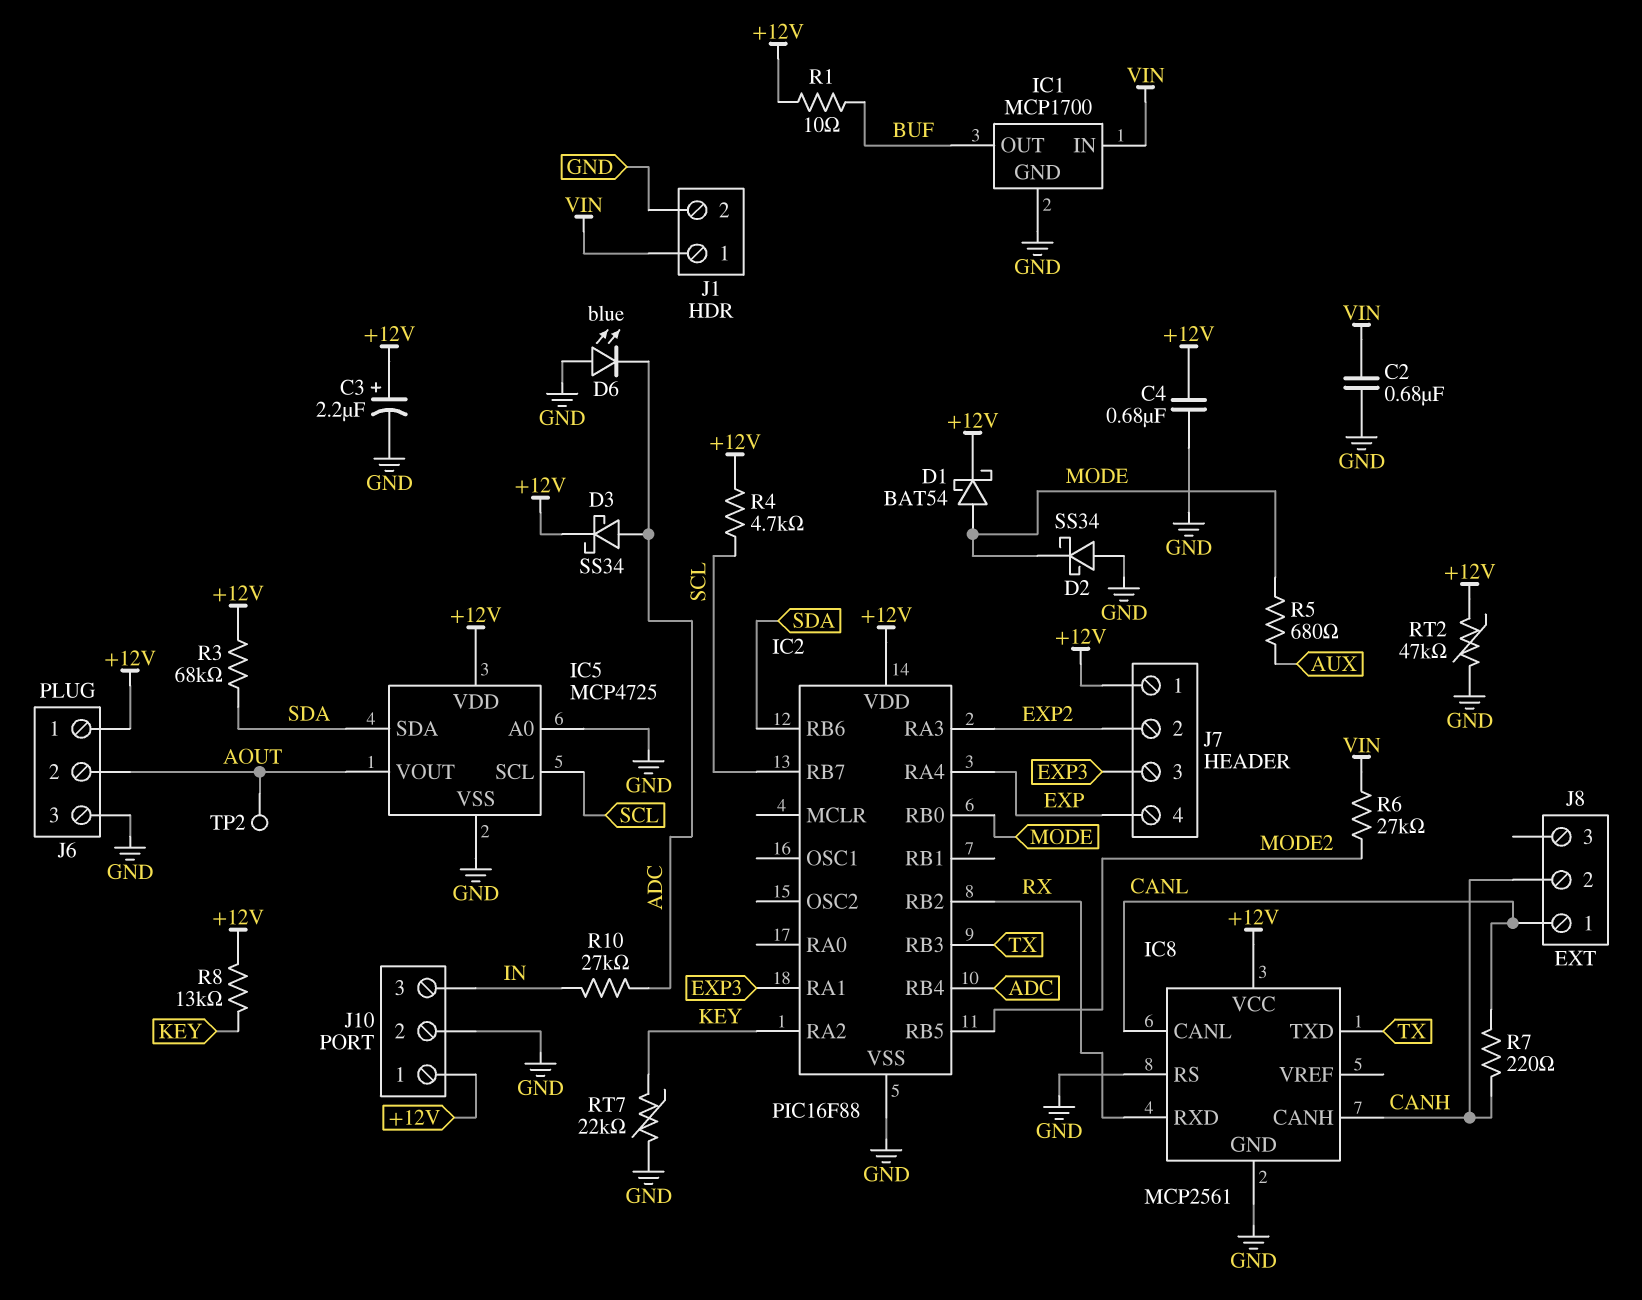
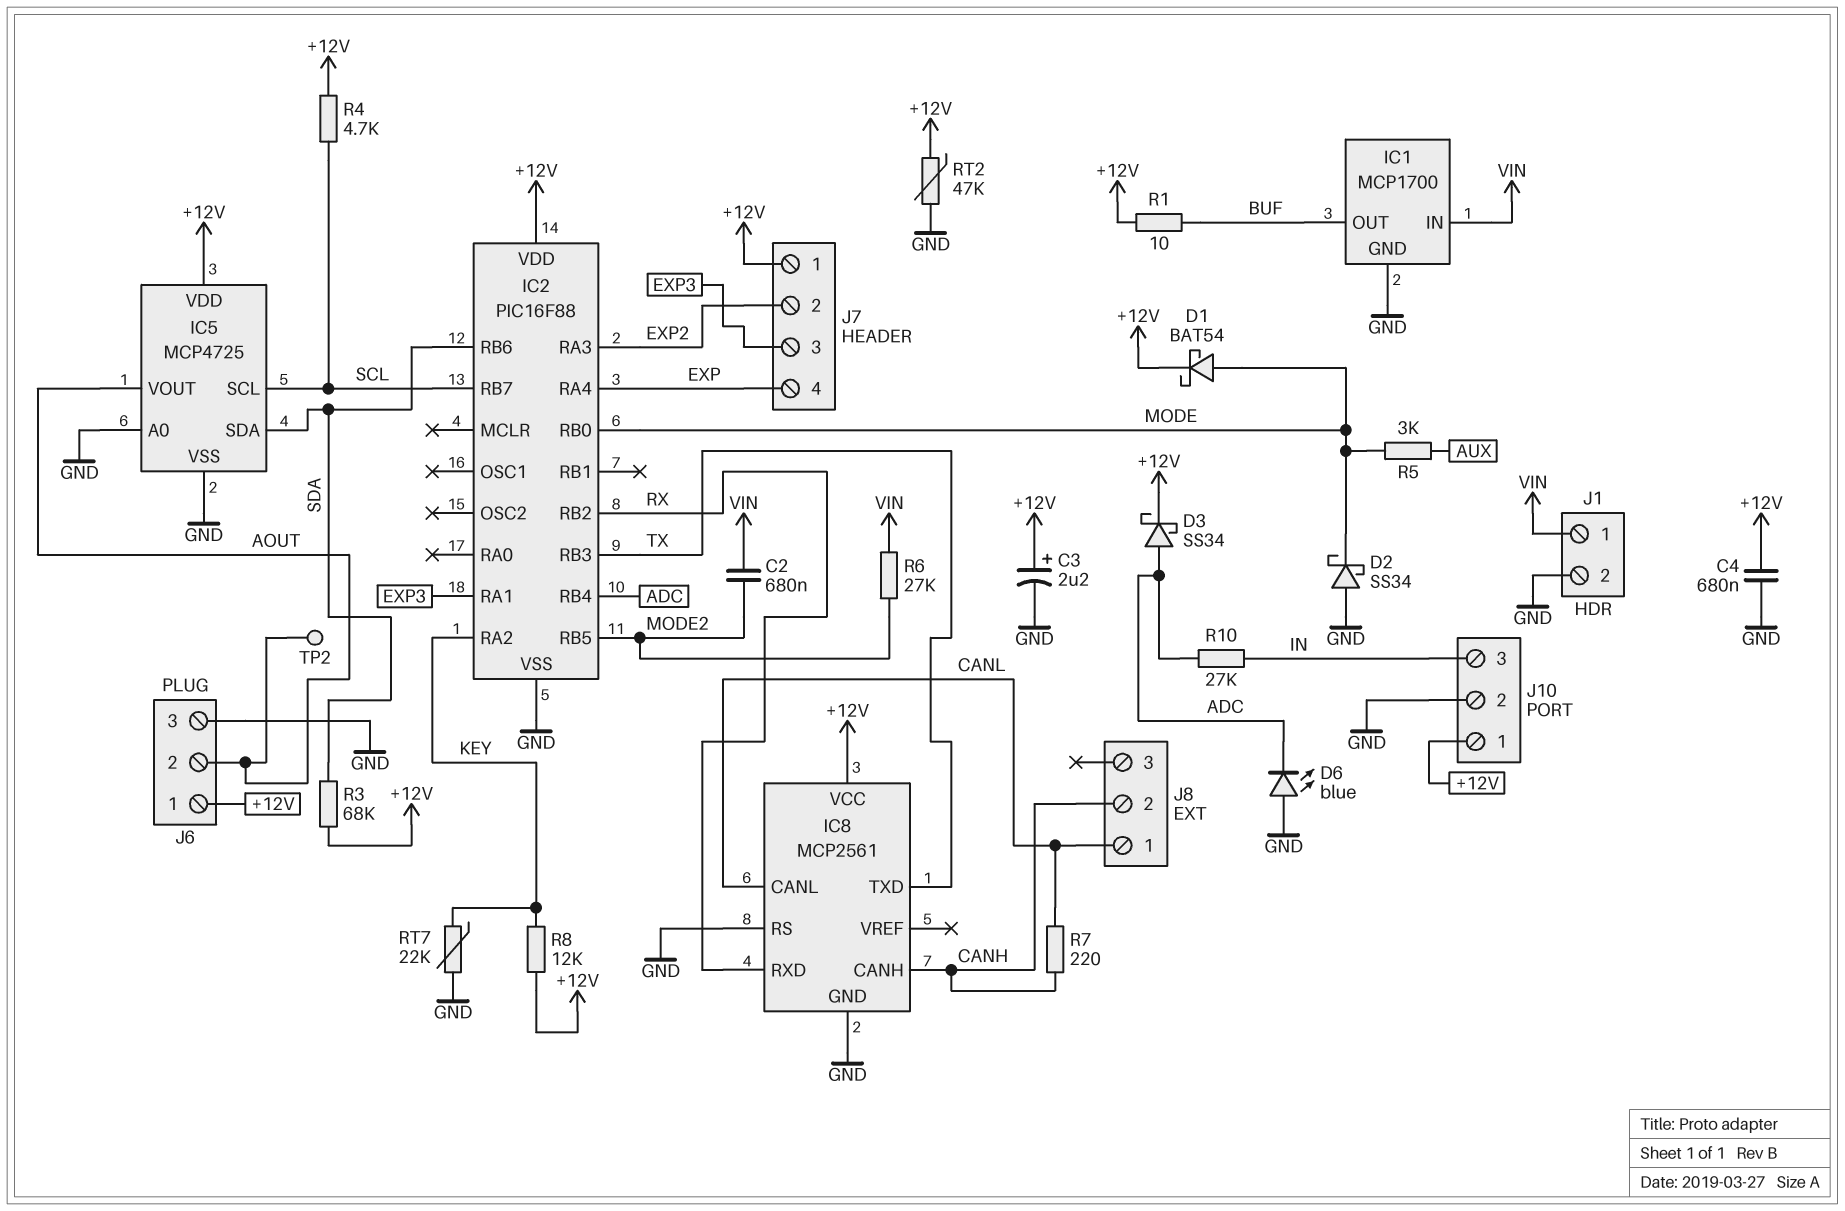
C2: 680nF (GND, VIN) -> 680nF (MODE2, VIN)
R5: 680 (AUX, MODE) -> 3k (AUX, MODE)
R8: 13k (+12V, KEY) -> 12k (+12V, KEY)

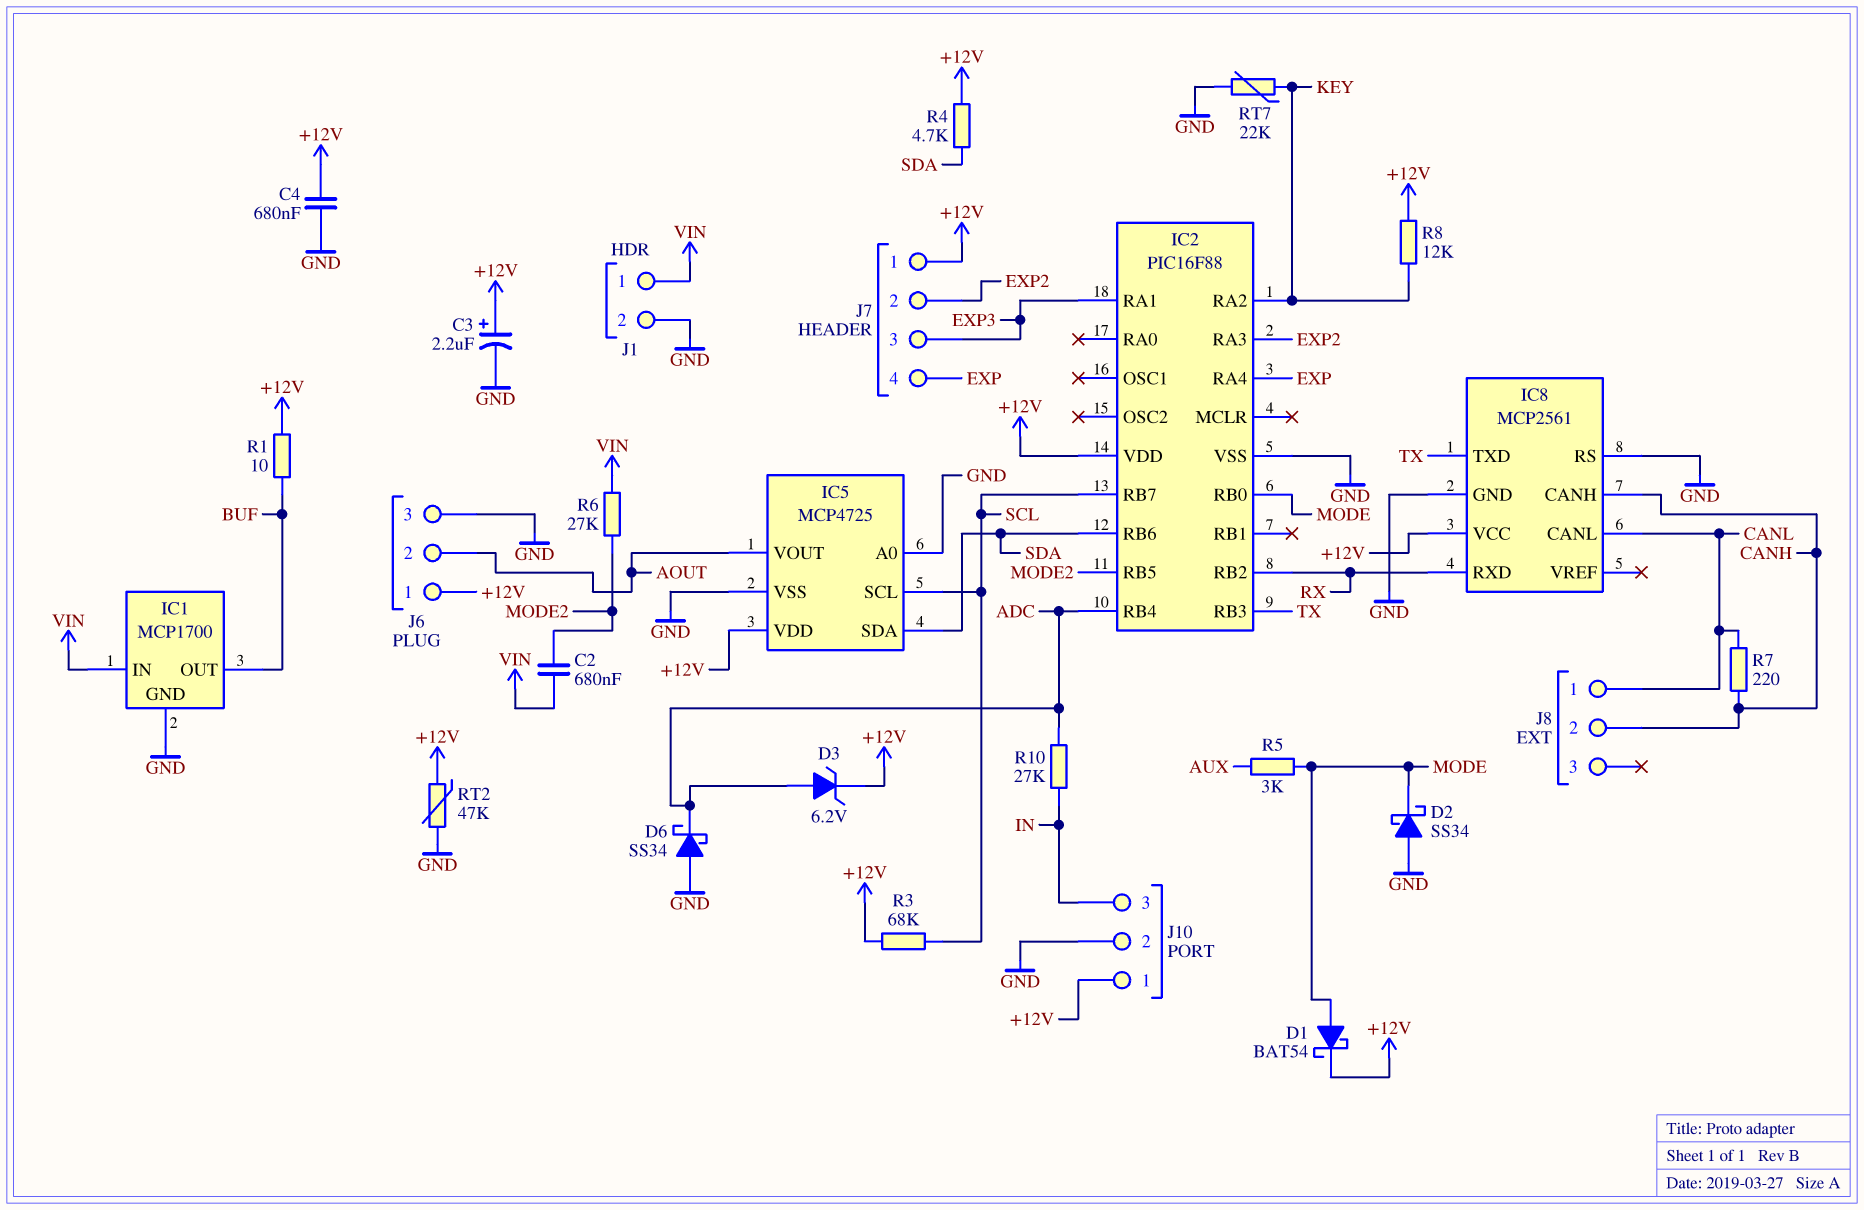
D3: schottky SS34 (A ADC, K +12V) -> zener 6.2V (A ADC, K +12V)
D6: LED blue (A GND, K ADC) -> schottky SS34 (A GND, K ADC)
R3: 68k (+12V, SDA) -> 68k (+12V, SCL)
R4: 4.7k (+12V, SCL) -> 4.7k (+12V, SDA)
TP2: test point (AOUT) -> none

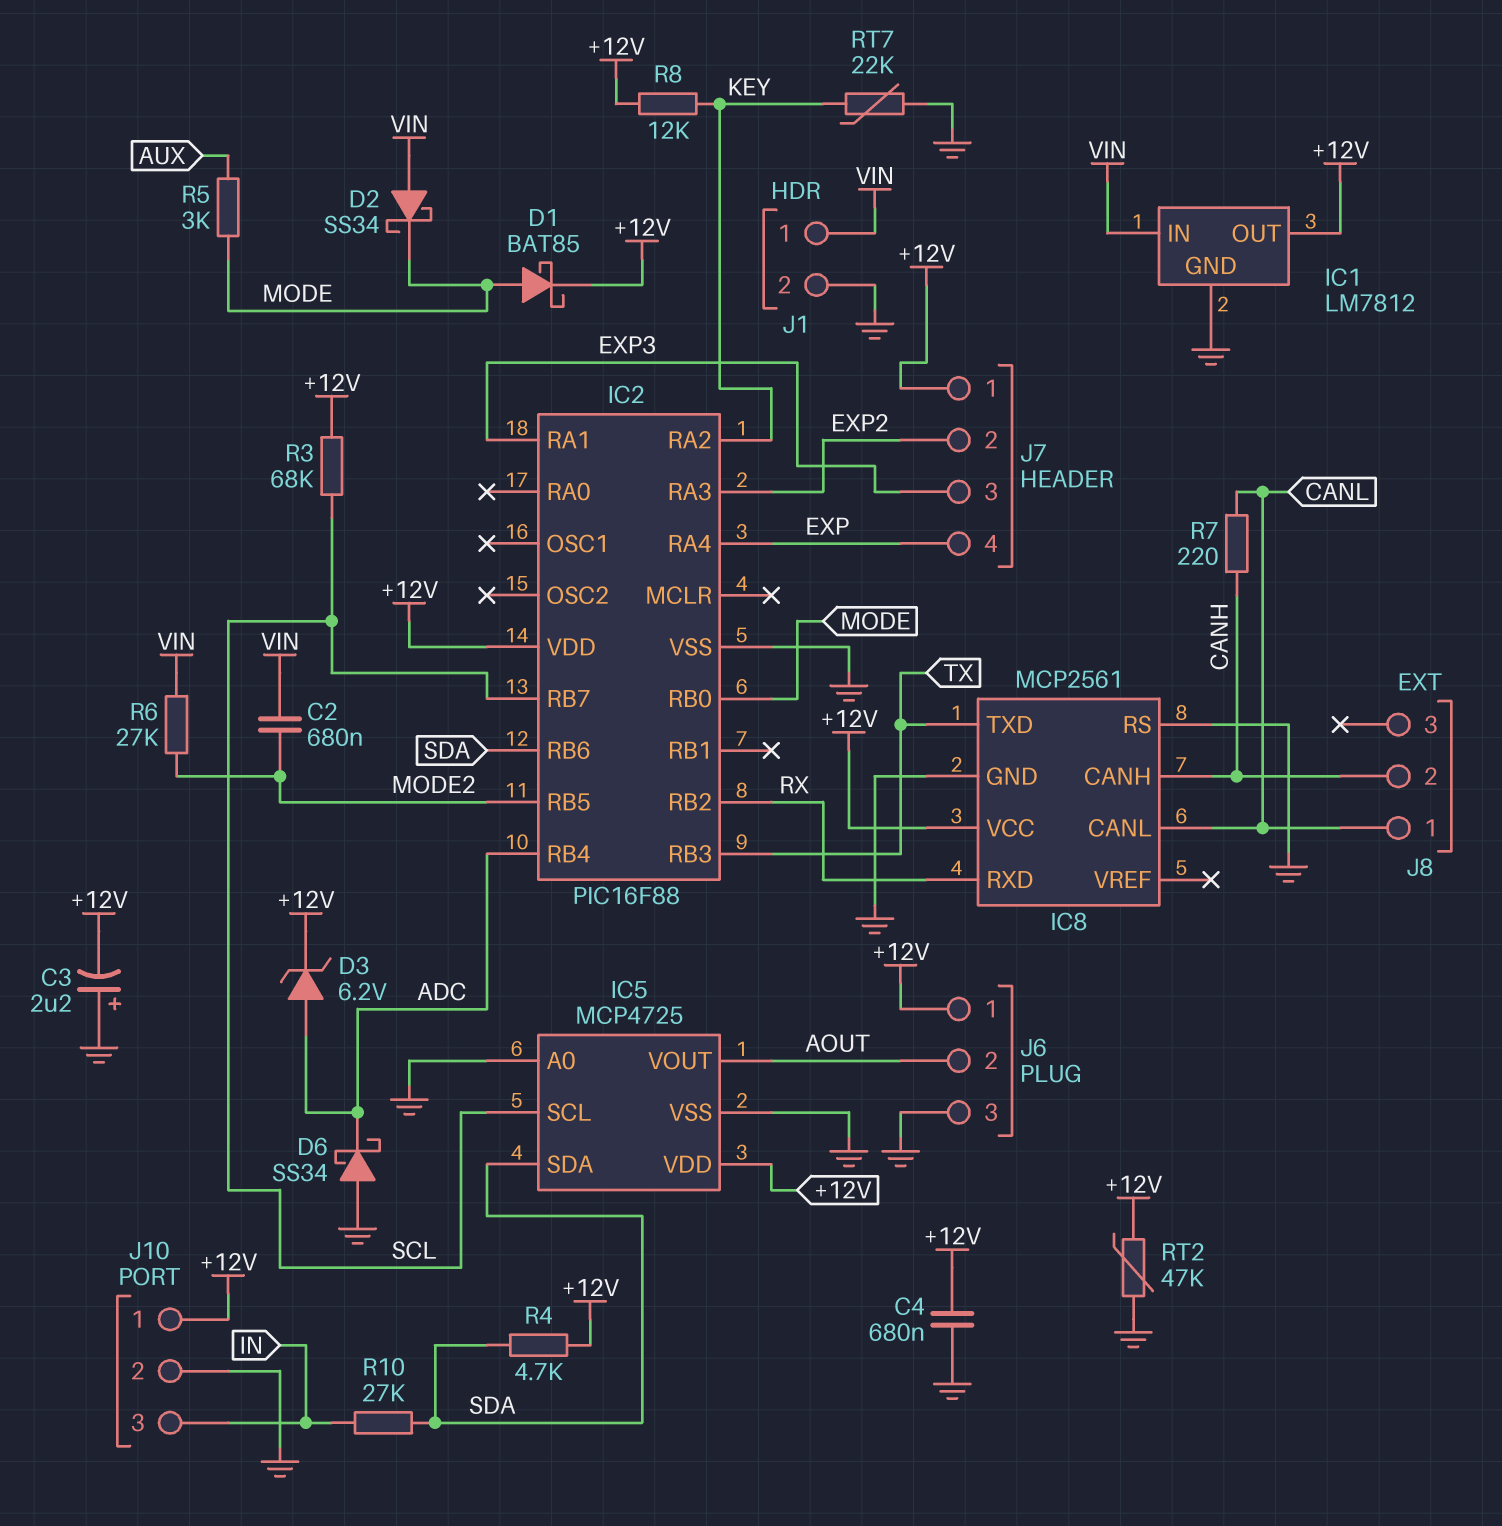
C3: 2.2uF (plus +12V, minus GND) -> 2.2uF (plus GND, minus +12V)
D1: schottky BAT54 (A MODE, K +12V) -> schottky BAT85 (A MODE, K +12V)
D2: schottky SS34 (A GND, K MODE) -> schottky SS34 (A VIN, K MODE)
IC1: MCP1700 -> LM7812
IC1 pin OUT: BUF -> +12V
R1: 10 (+12V, BUF) -> none
R10: 27k (ADC, IN) -> 27k (IN, SDA)

